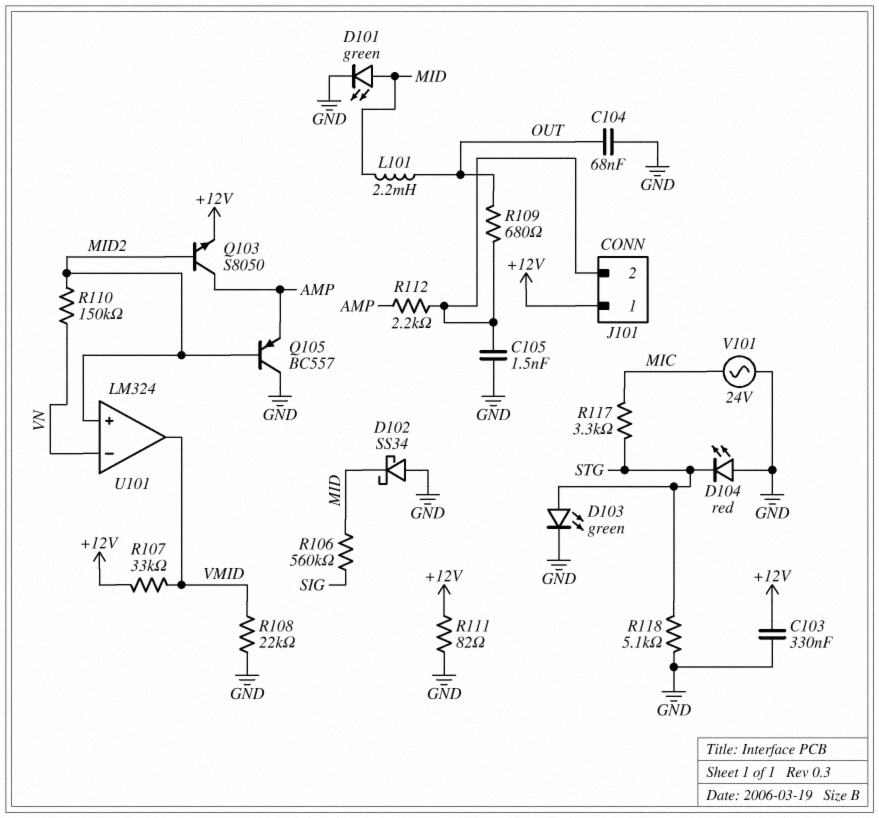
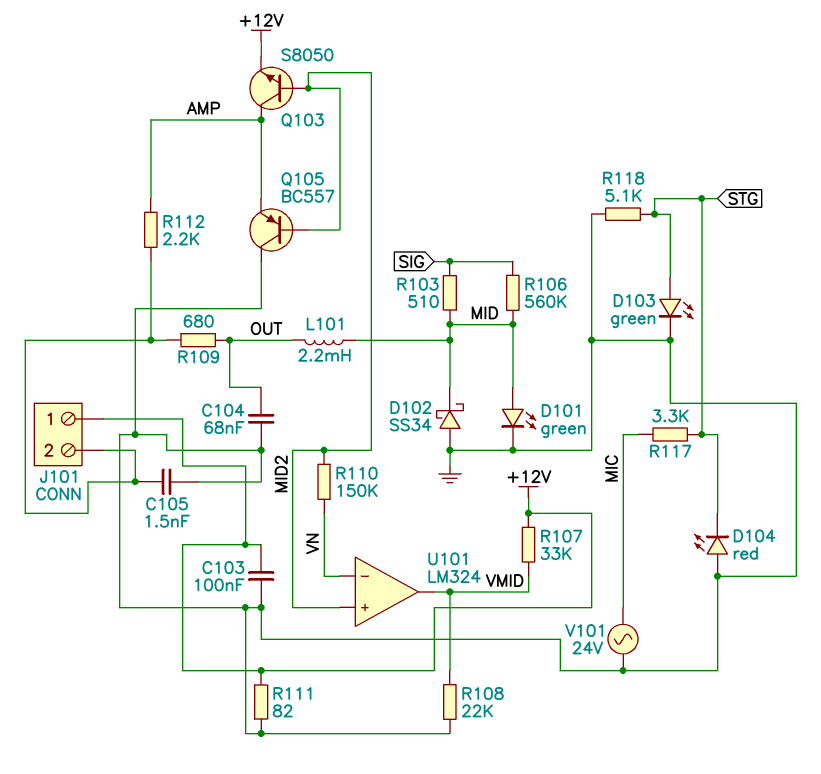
C103: 330nF (+12V, GND) -> 100nF (+12V, GND)
R103: none -> 510 (MID, SIG)

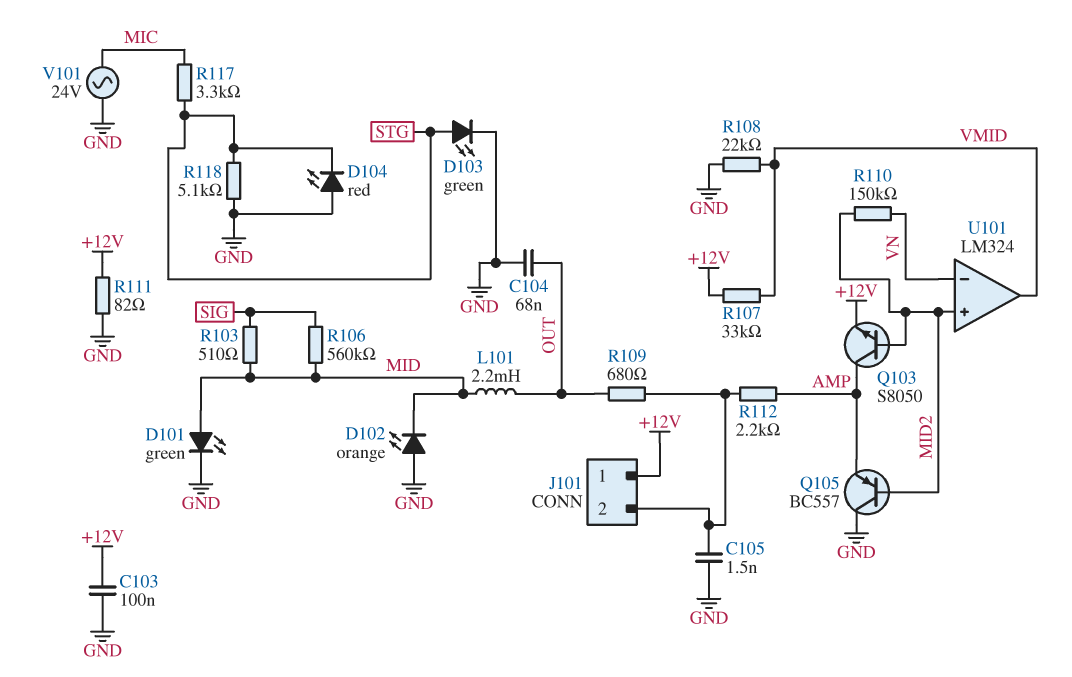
D102: schottky SS34 (A GND, K MID) -> LED orange (A GND, K MID)

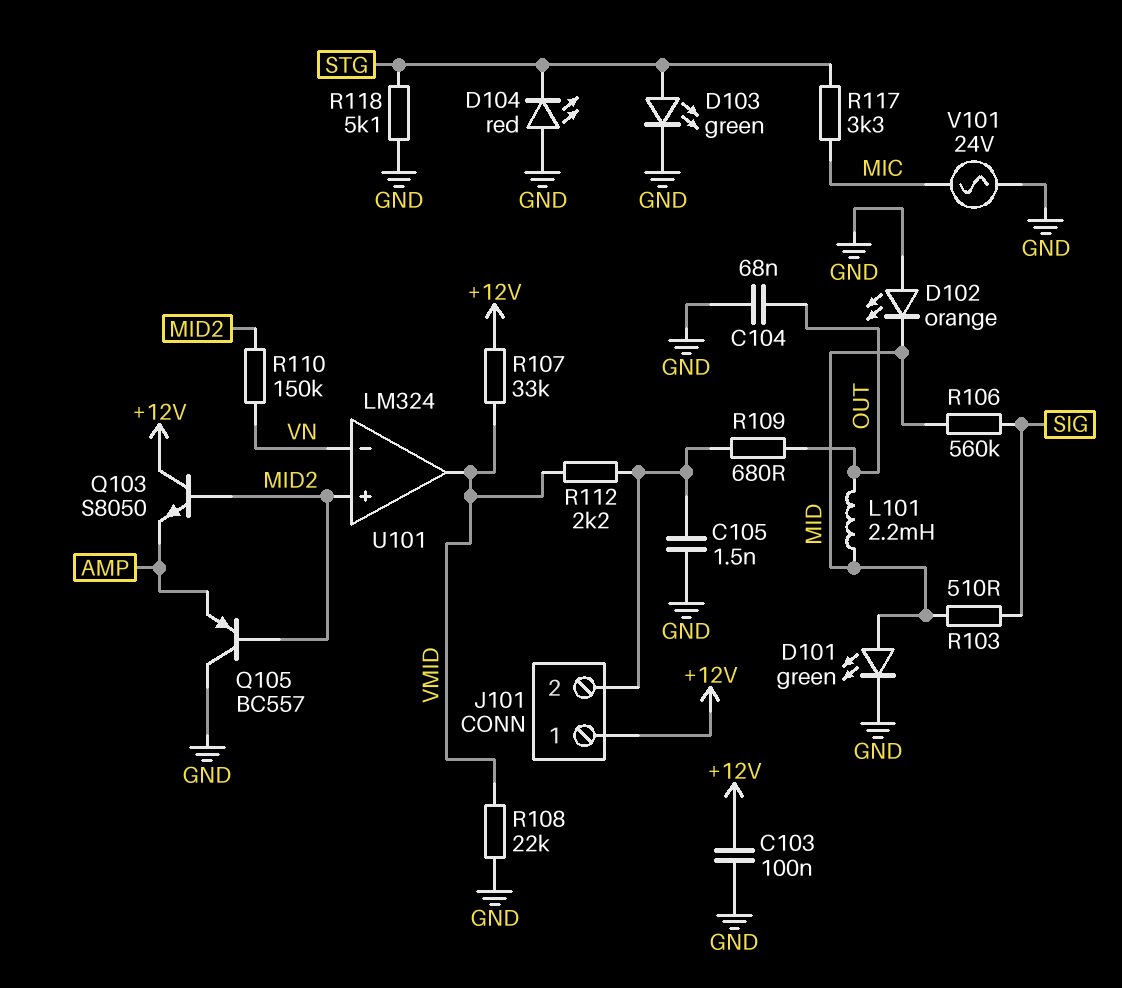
Q103: NPN S8050 (B MID2, C AMP, E +12V) -> NPN S8050 (B MID2, C +12V, E AMP)
R111: 82 (+12V, GND) -> none
R112: 2.2k (AMP, J101/2) -> 2.2k (J101/2, VMID)

